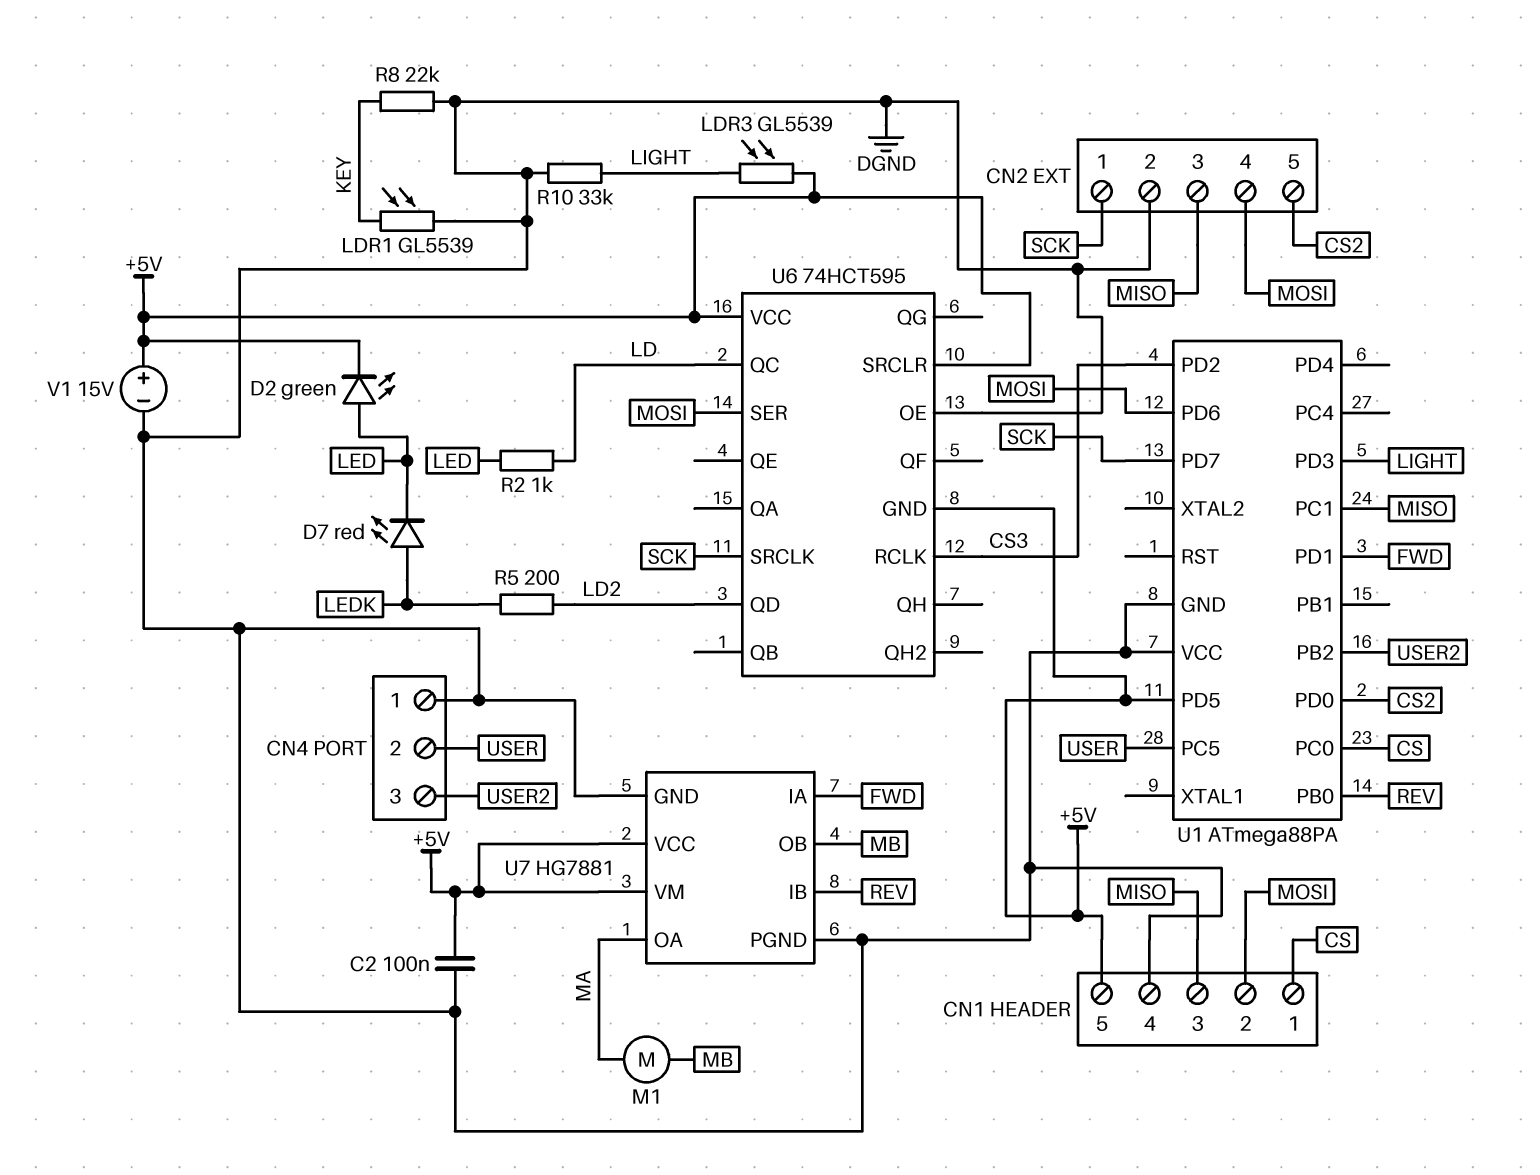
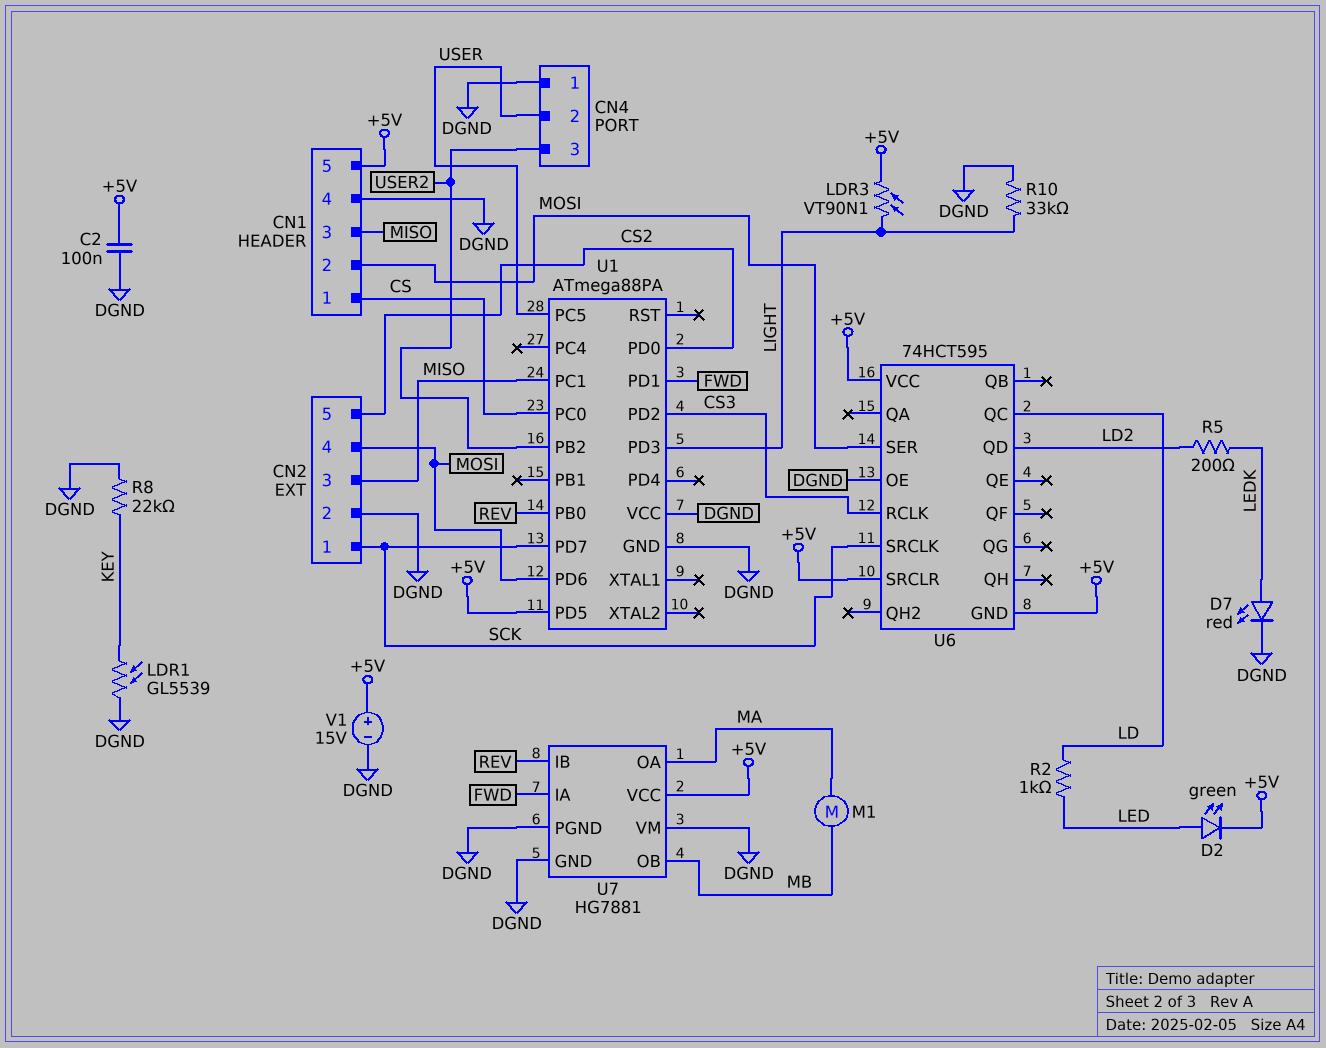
D7: LED red (A LEDK, K LED) -> LED red (A LEDK, K DGND)
LDR3: GL5539 (+5V, LIGHT) -> VT90N1 (+5V, LIGHT)
U7 pin VM: +5V -> DGND

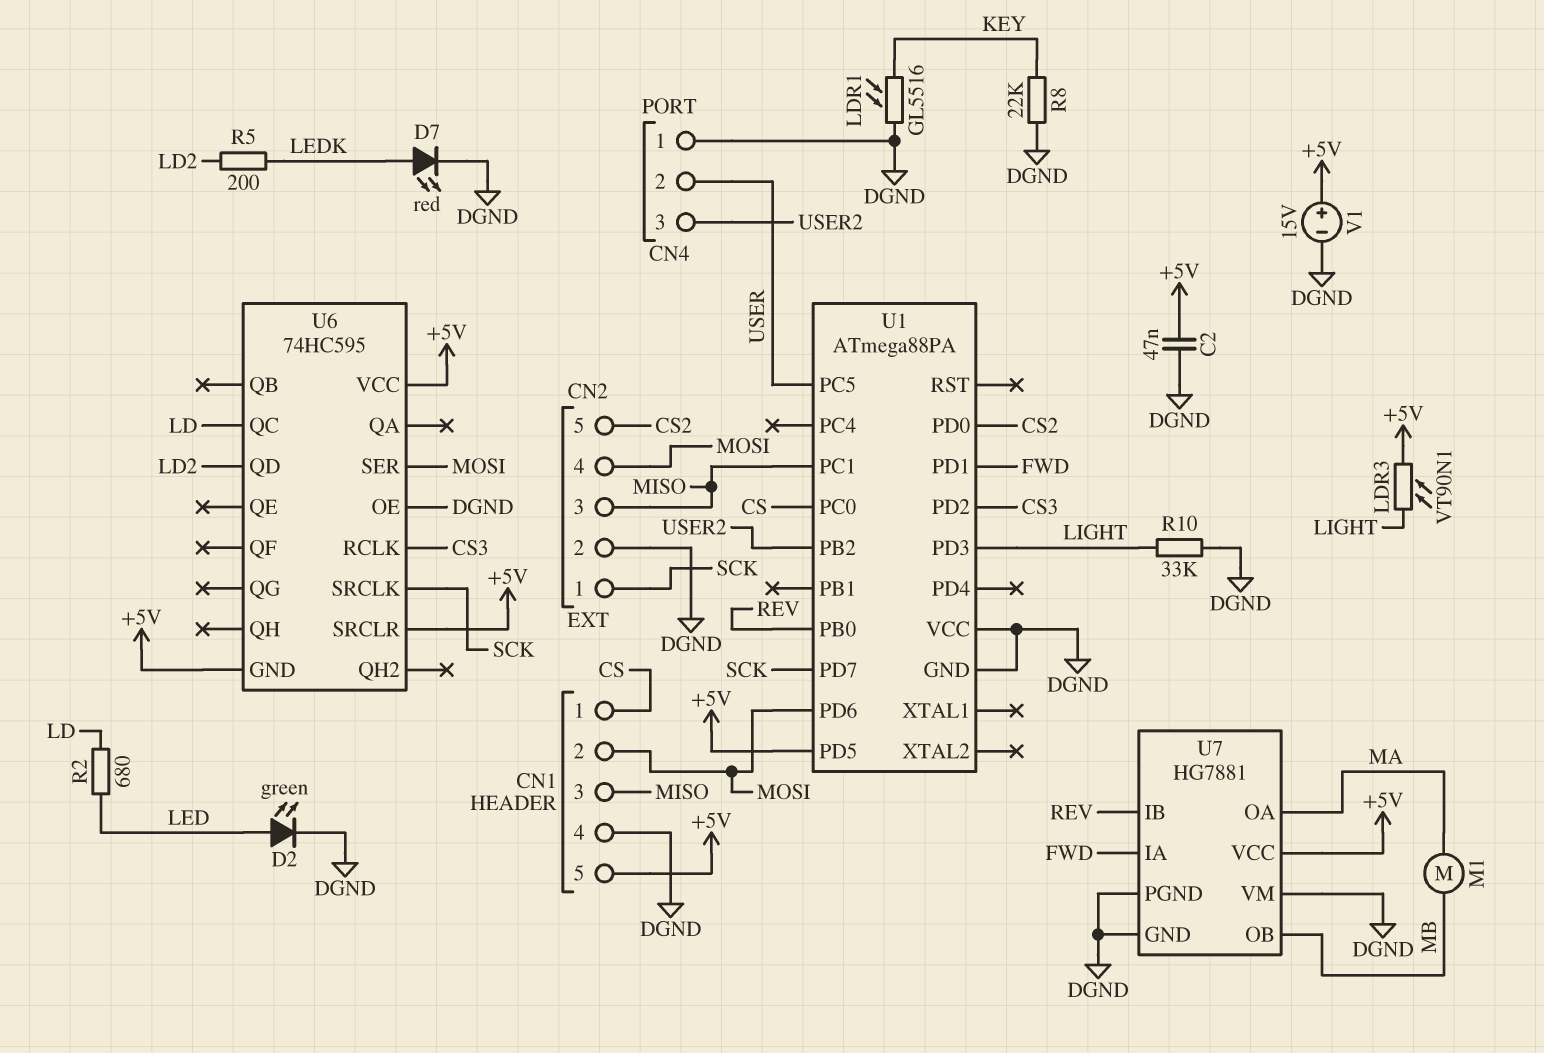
C2: 100nF (+5V, DGND) -> 47nF (+5V, DGND)
D2: LED green (A LED, K +5V) -> LED green (A LED, K DGND)
LDR1: GL5539 (DGND, KEY) -> GL5516 (DGND, KEY)
R2: 1k (LD, LED) -> 680 (LD, LED)
U6: 74HCT595 -> 74HC595

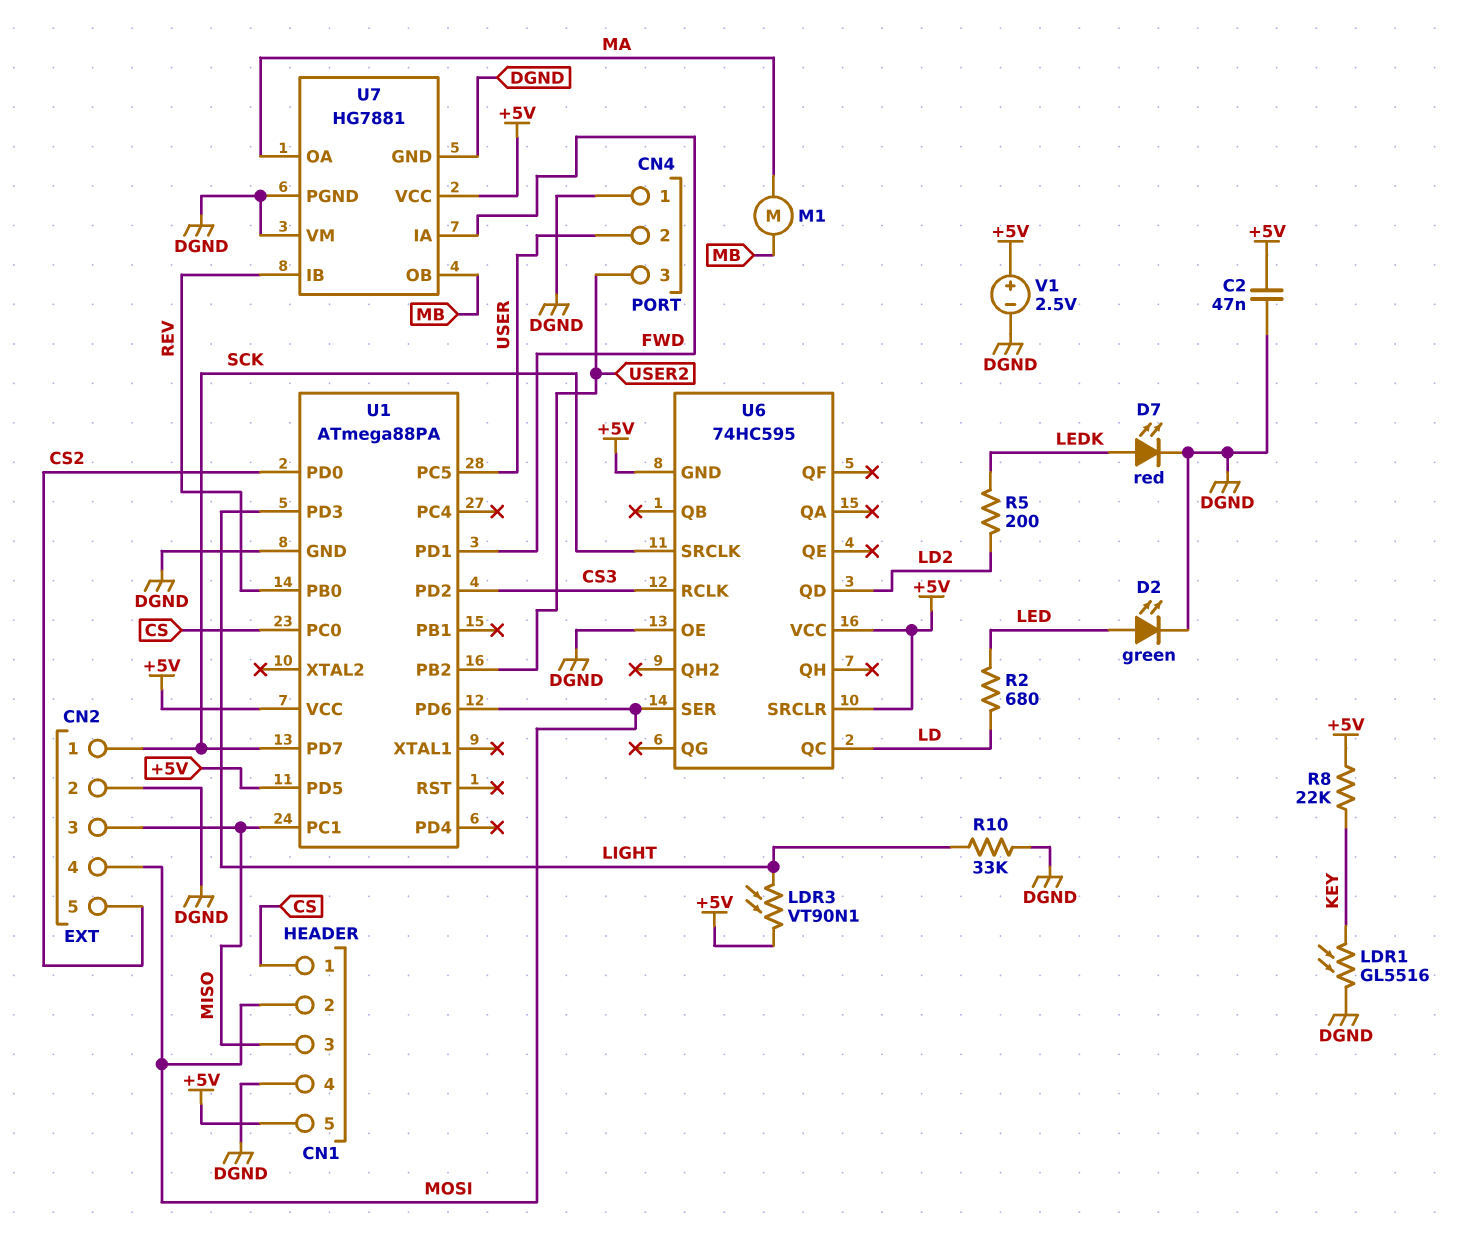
R8: 22k (DGND, KEY) -> 22k (+5V, KEY)
U1 pin VCC: DGND -> +5V
V1: 15V (plus +5V, minus DGND) -> 2.5V (plus +5V, minus DGND)

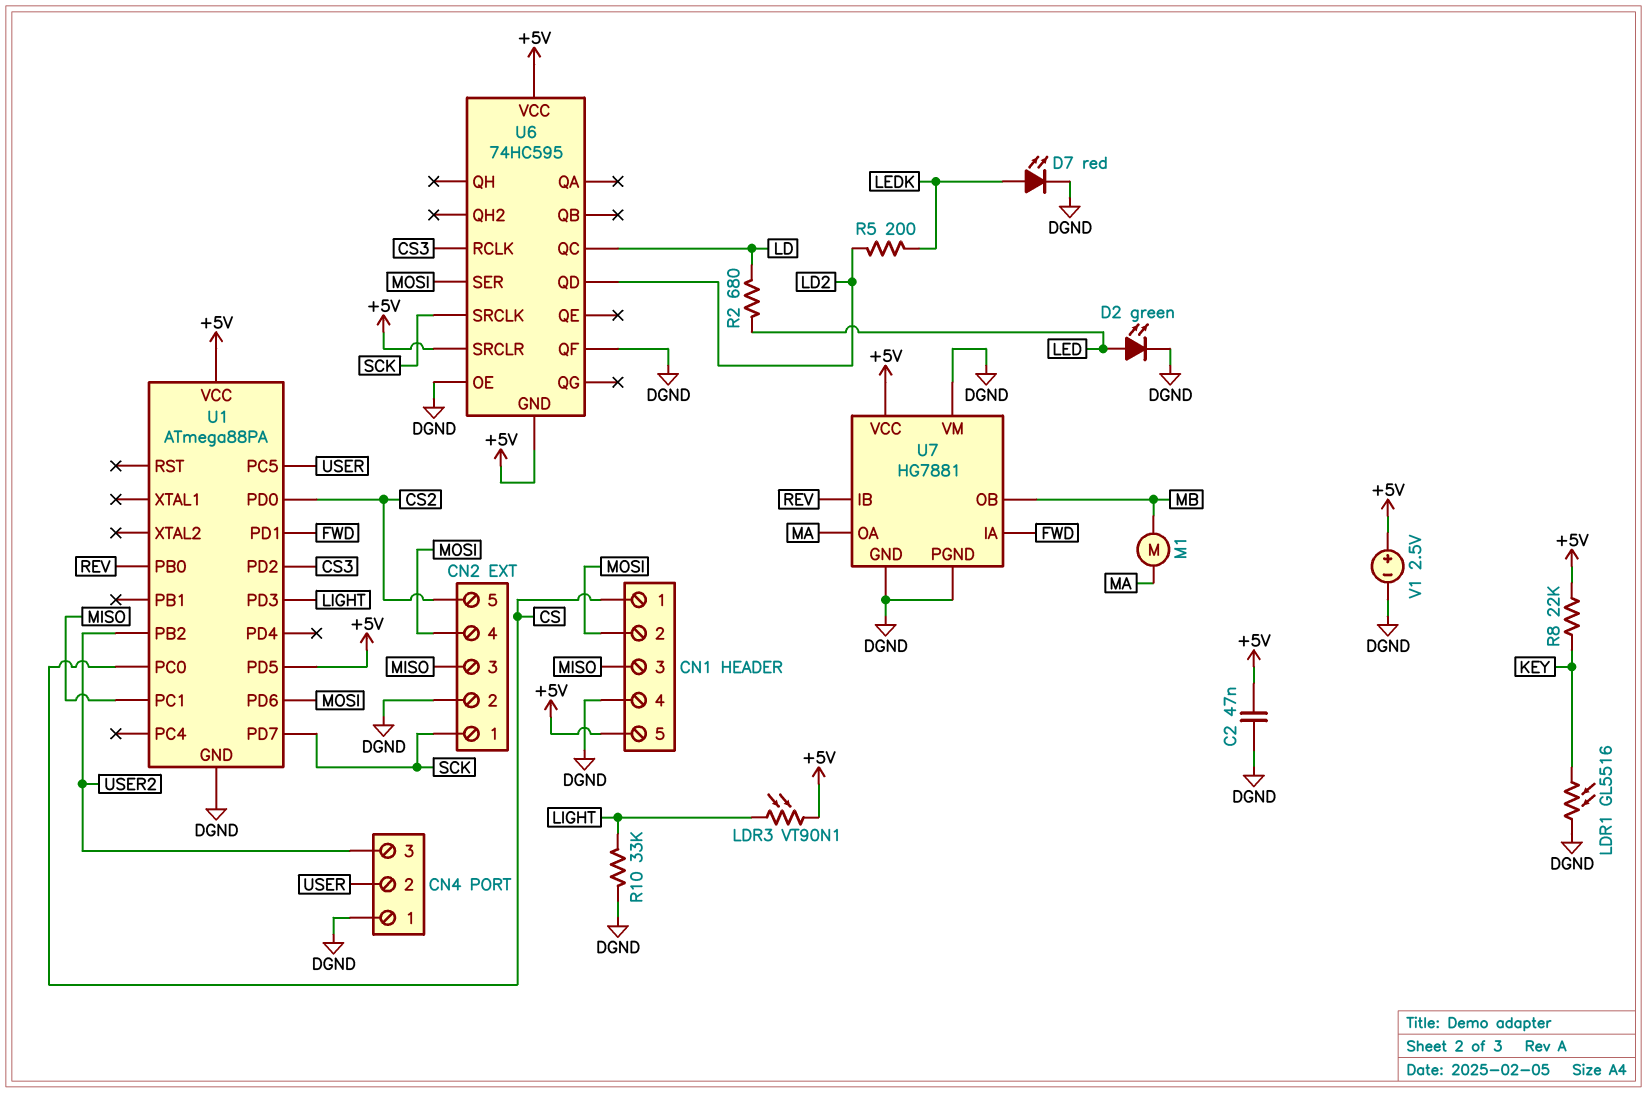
U6 pin QF: none -> DGND

